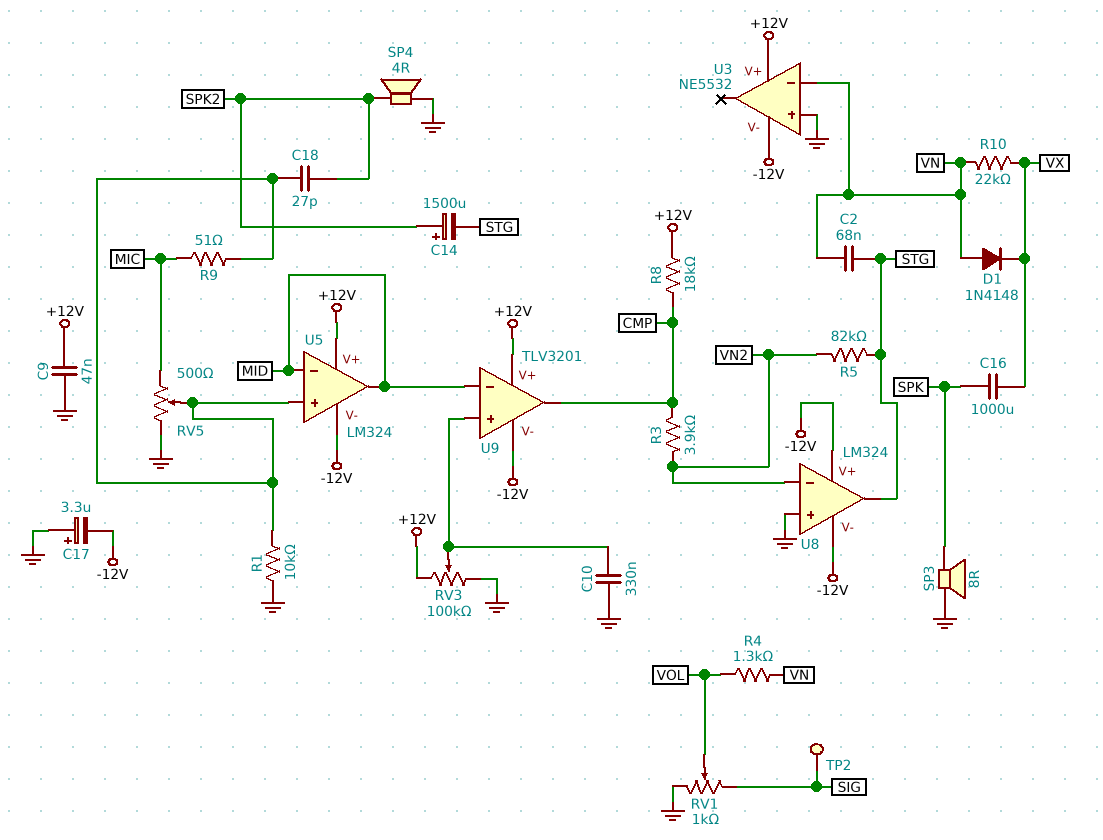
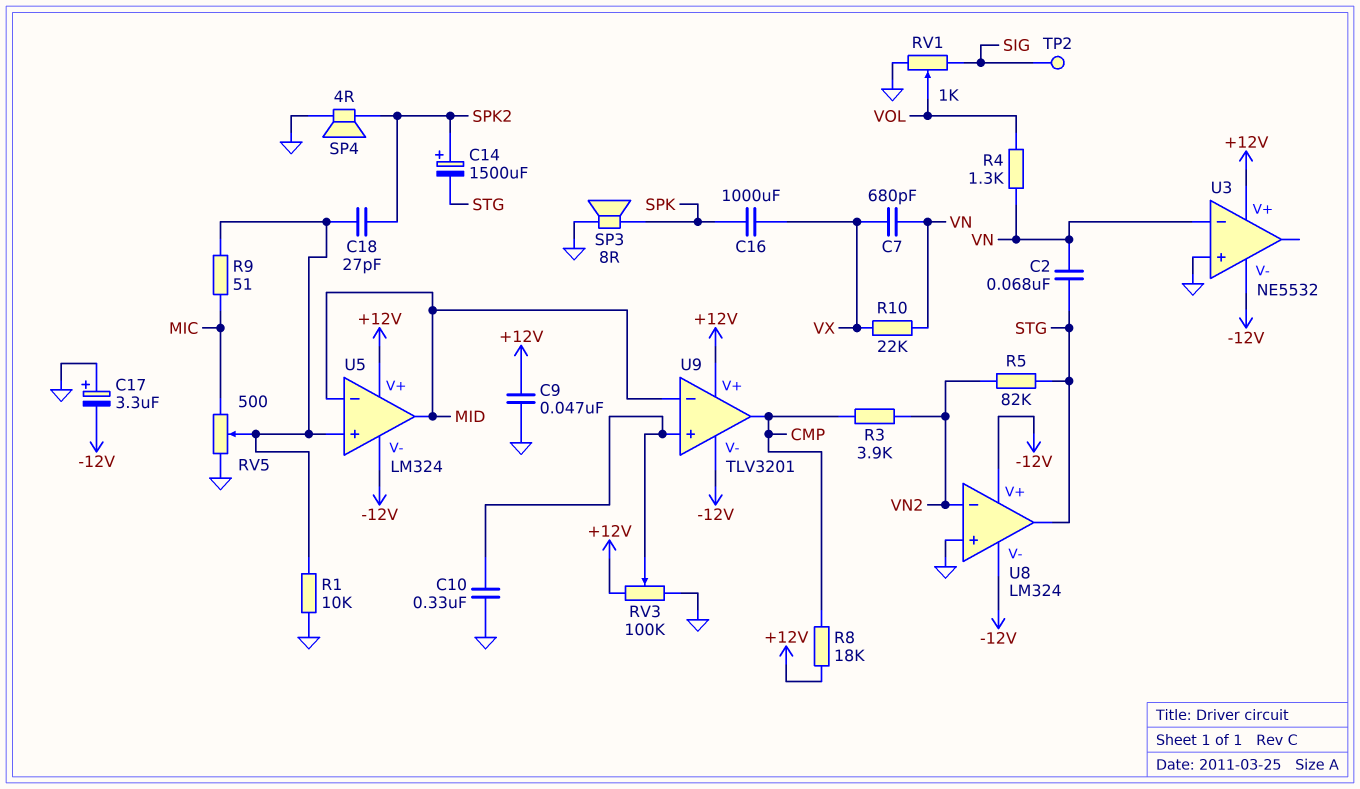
C7: none -> 680pF (VN, VX)
D1: diode 1N4148 (A VN, K VX) -> none

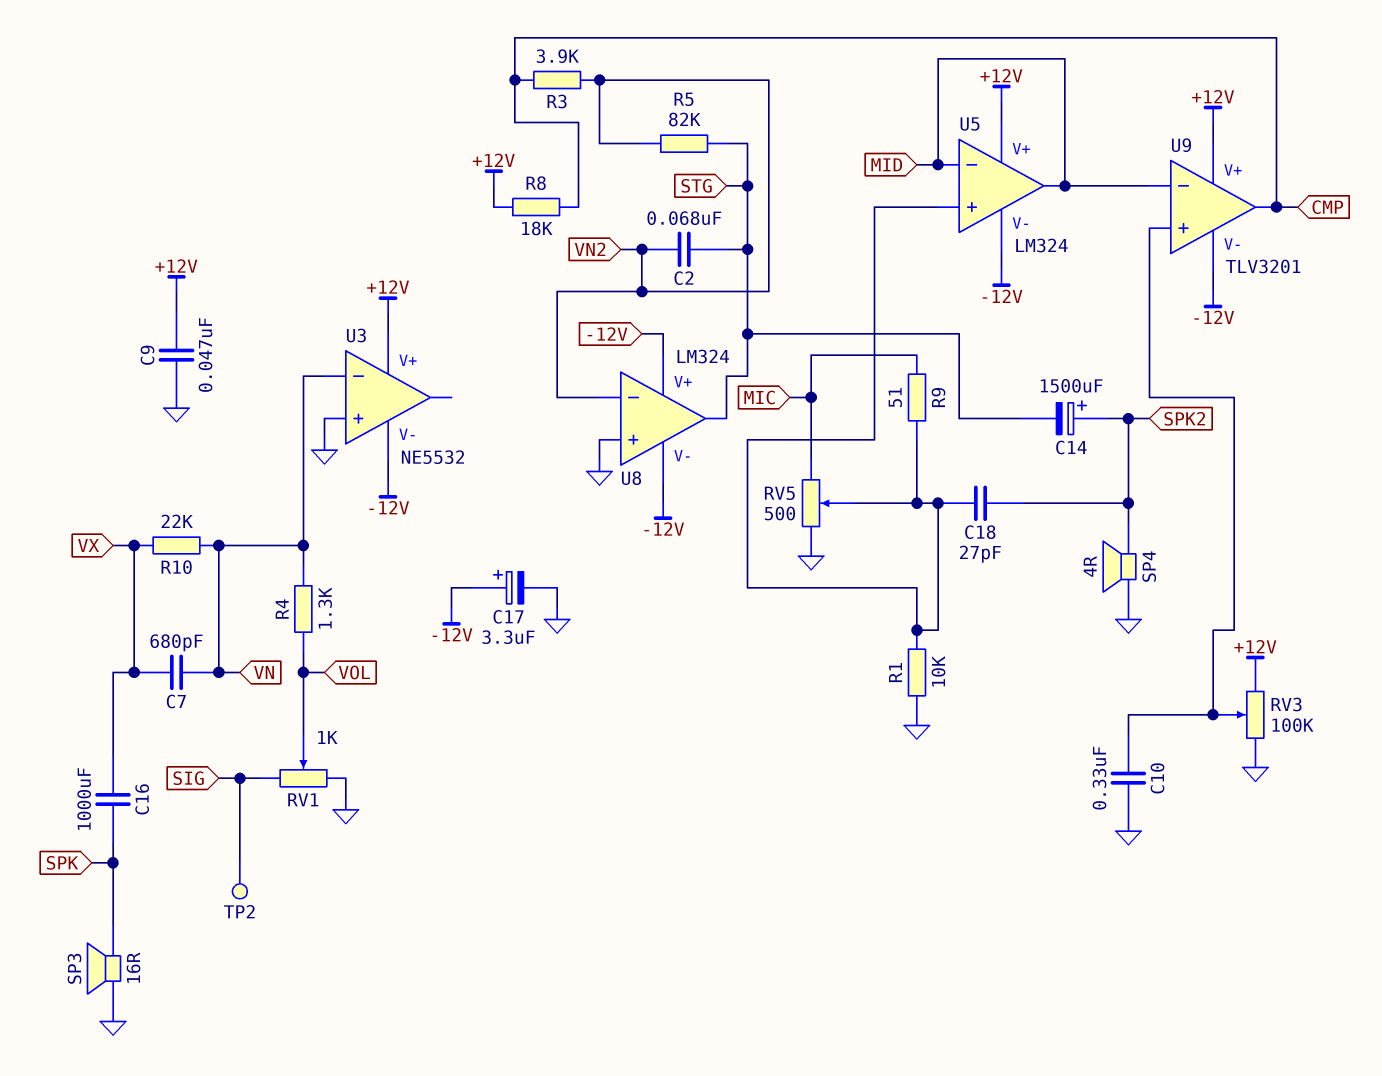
C2: 68nF (STG, VN) -> 68nF (STG, VN2)
C17: 3.3uF (plus GND, minus -12V) -> 3.3uF (plus -12V, minus GND)
SP3: speaker 8R (GND, SPK) -> speaker 16R (GND, SPK)

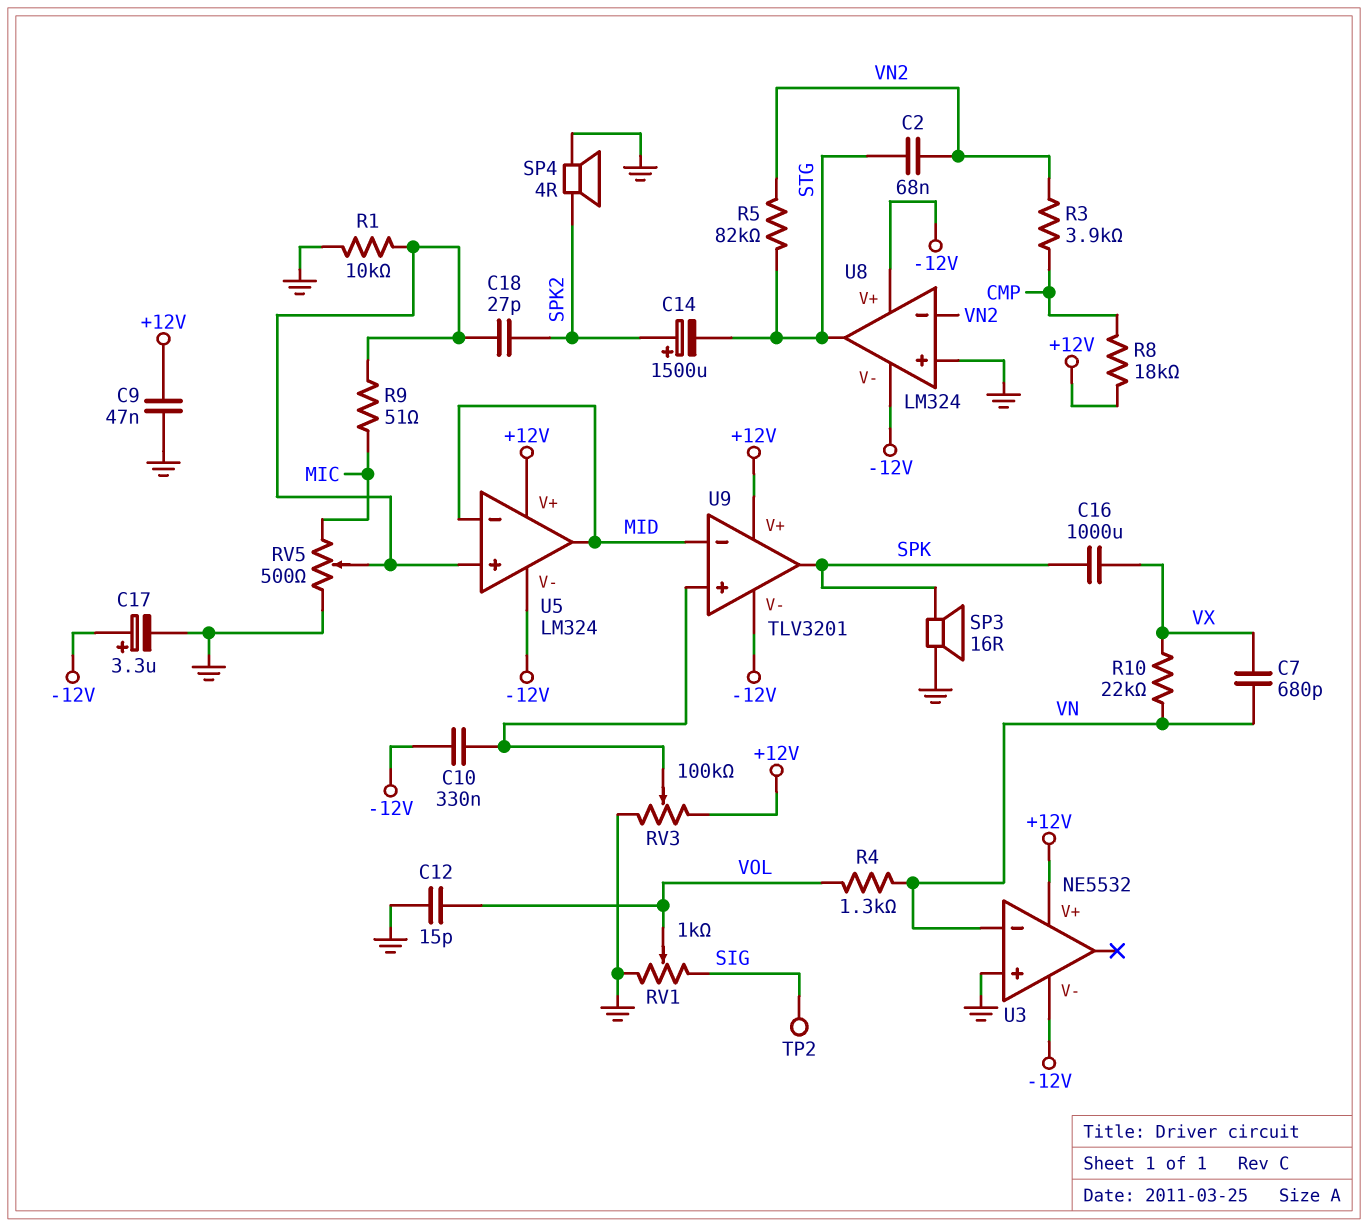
C10: 330nF (GND, U9/in+) -> 330nF (-12V, U9/in+)
C12: none -> 15pF (GND, VOL)
U9 pin out: CMP -> SPK

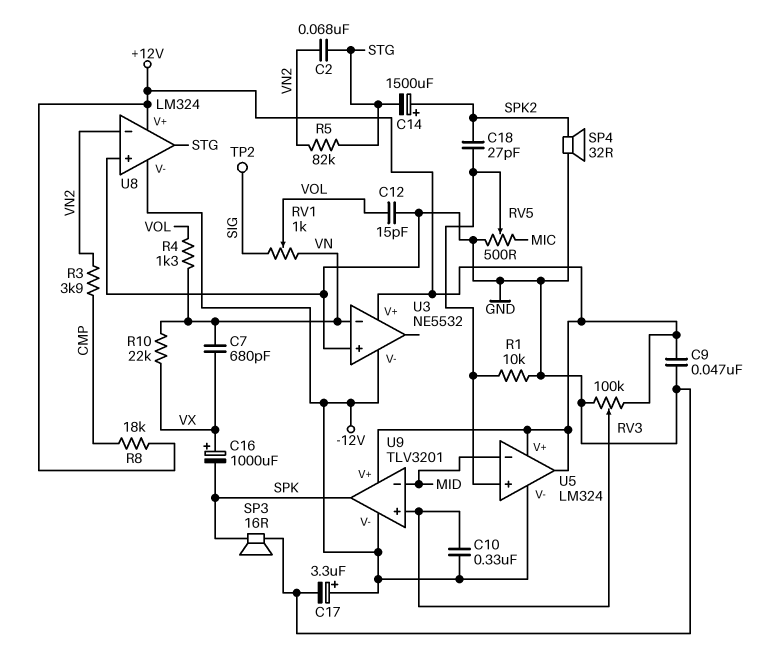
C16: 1000uF (SPK, VX) -> 1000uF (plus VX, minus SPK)
R9: 51 (MIC, U5/in+) -> none
RV1: 1k (GND, SIG, wiper VOL) -> 1k (SIG, VN, wiper VOL)
SP4: speaker 4R (GND, SPK2) -> speaker 32R (GND, SPK2)
U5 pin out: MID -> +12V
U8 pin V+: -12V -> +12V

